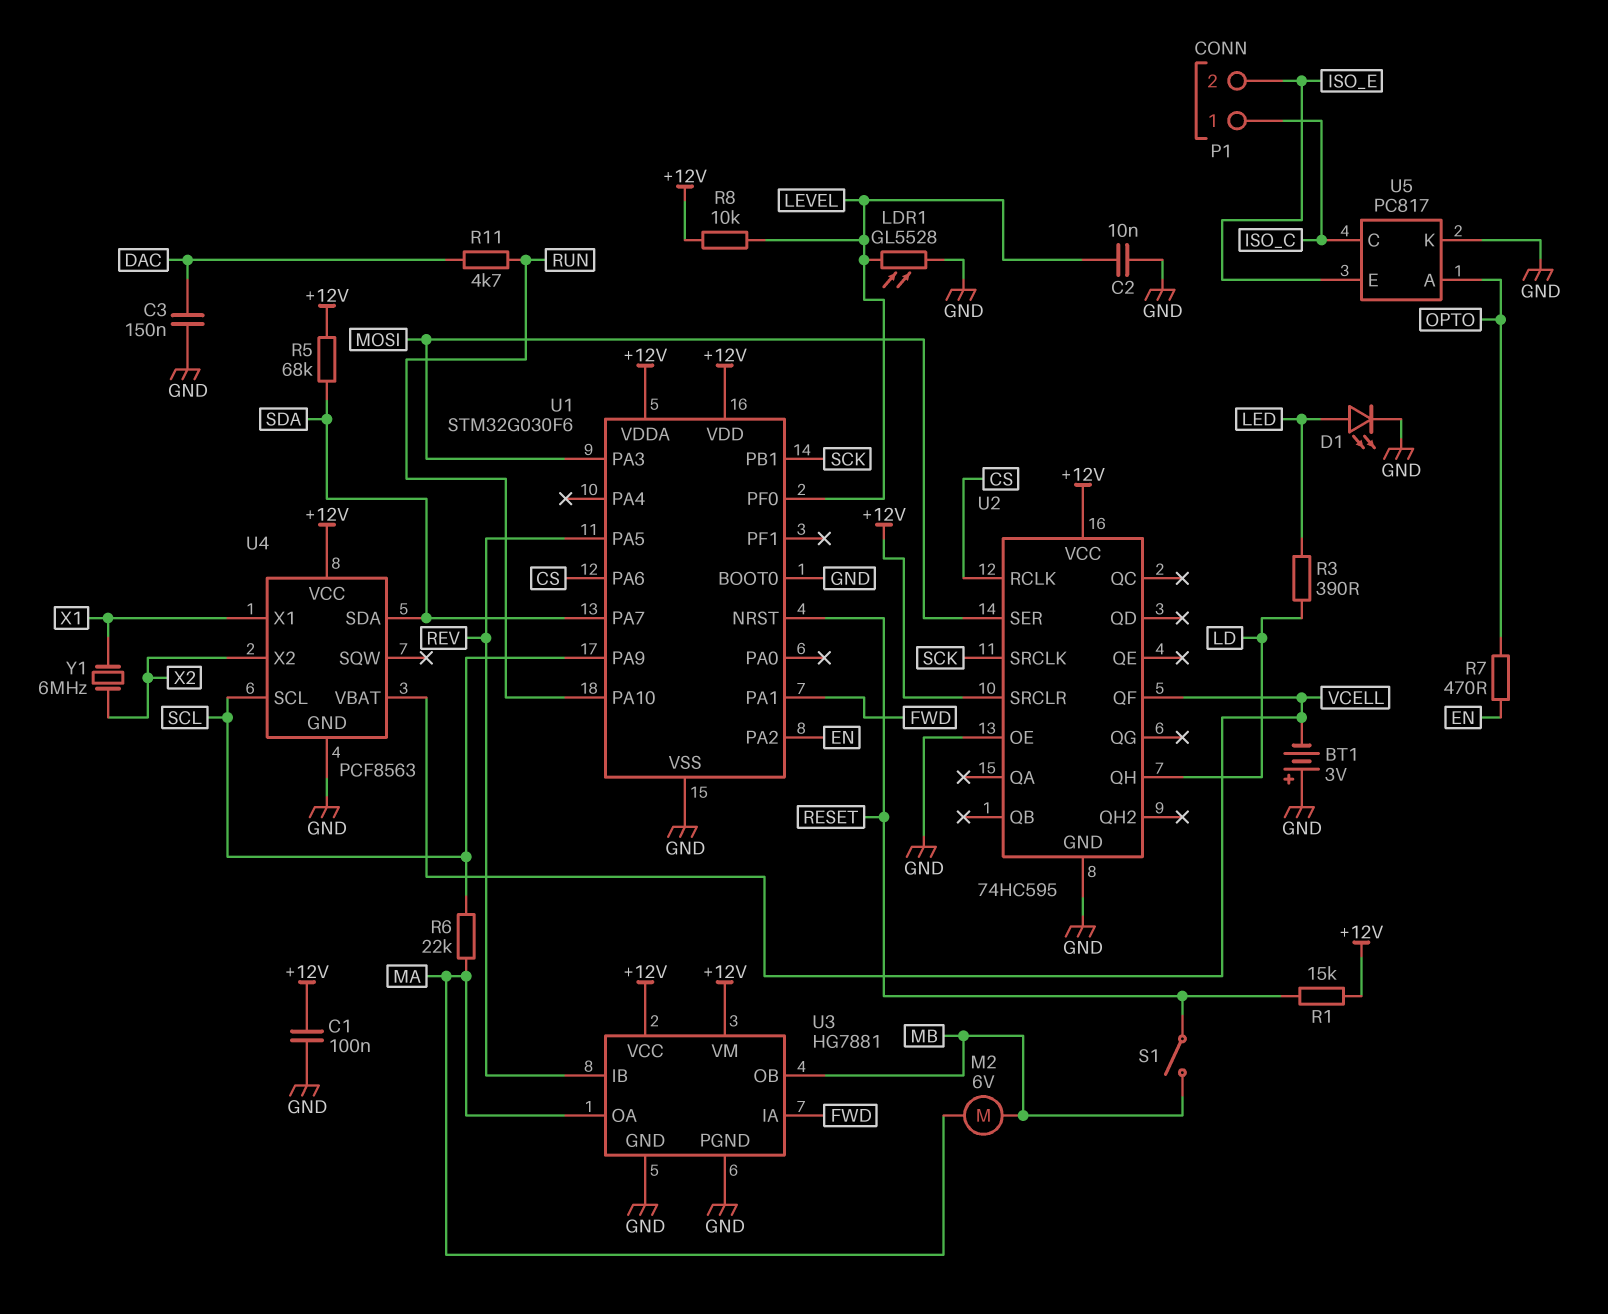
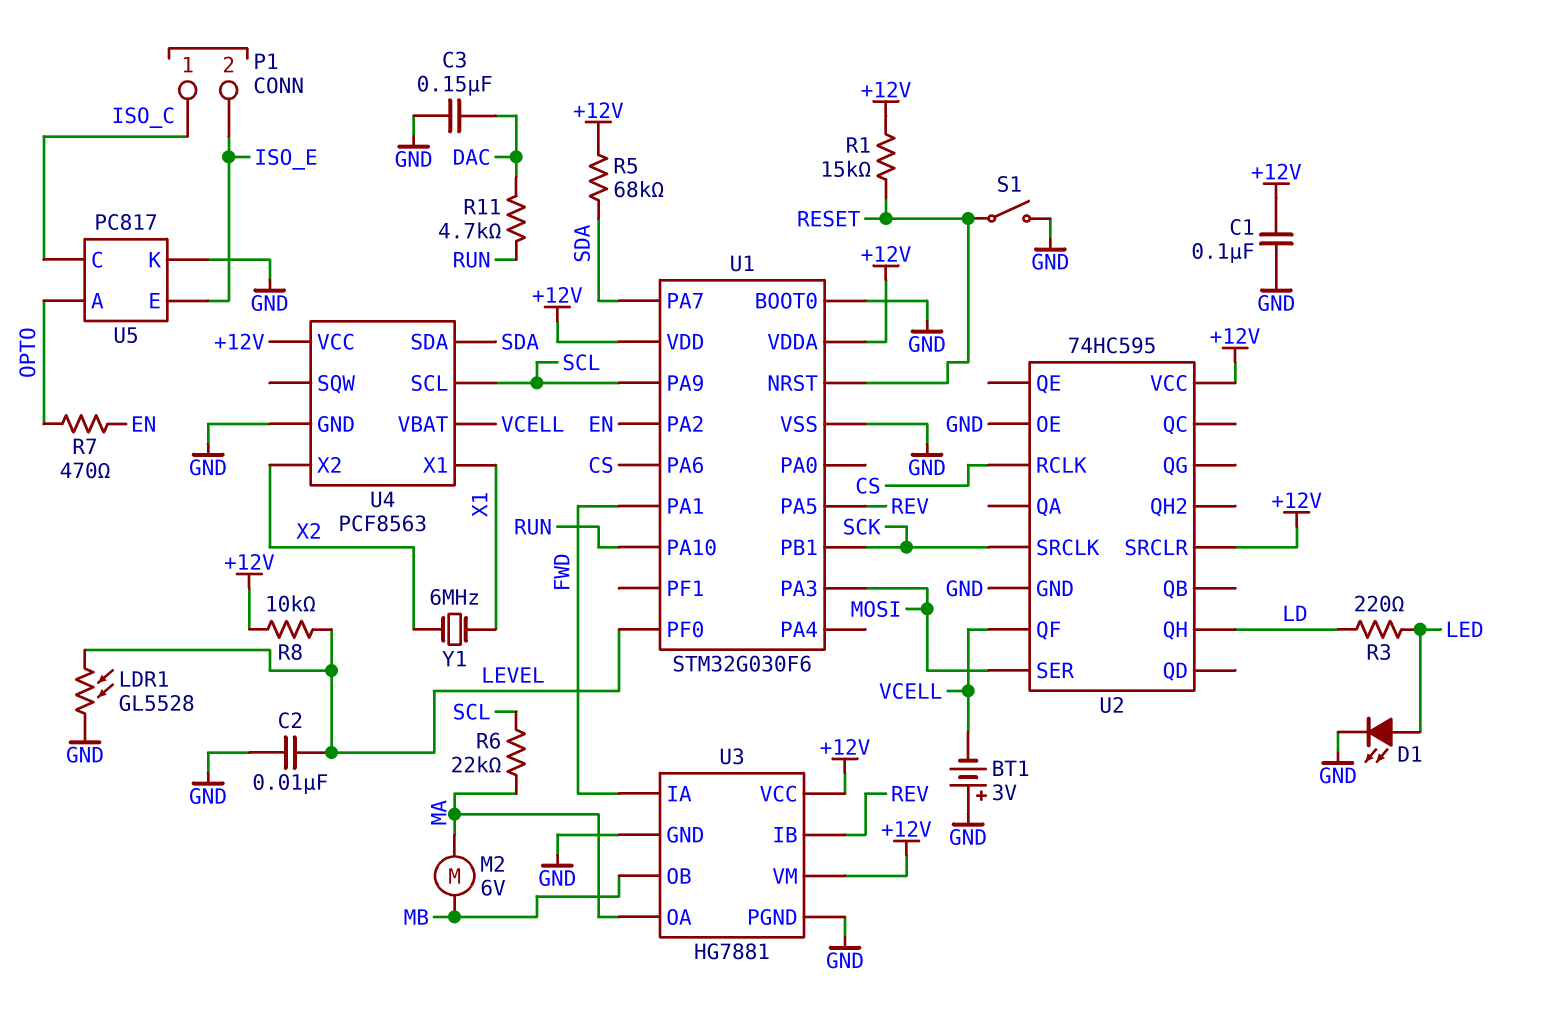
R3: 390 (LD, LED) -> 220 (LD, LED)
S1: switch (MB, RESET) -> switch (GND, RESET)

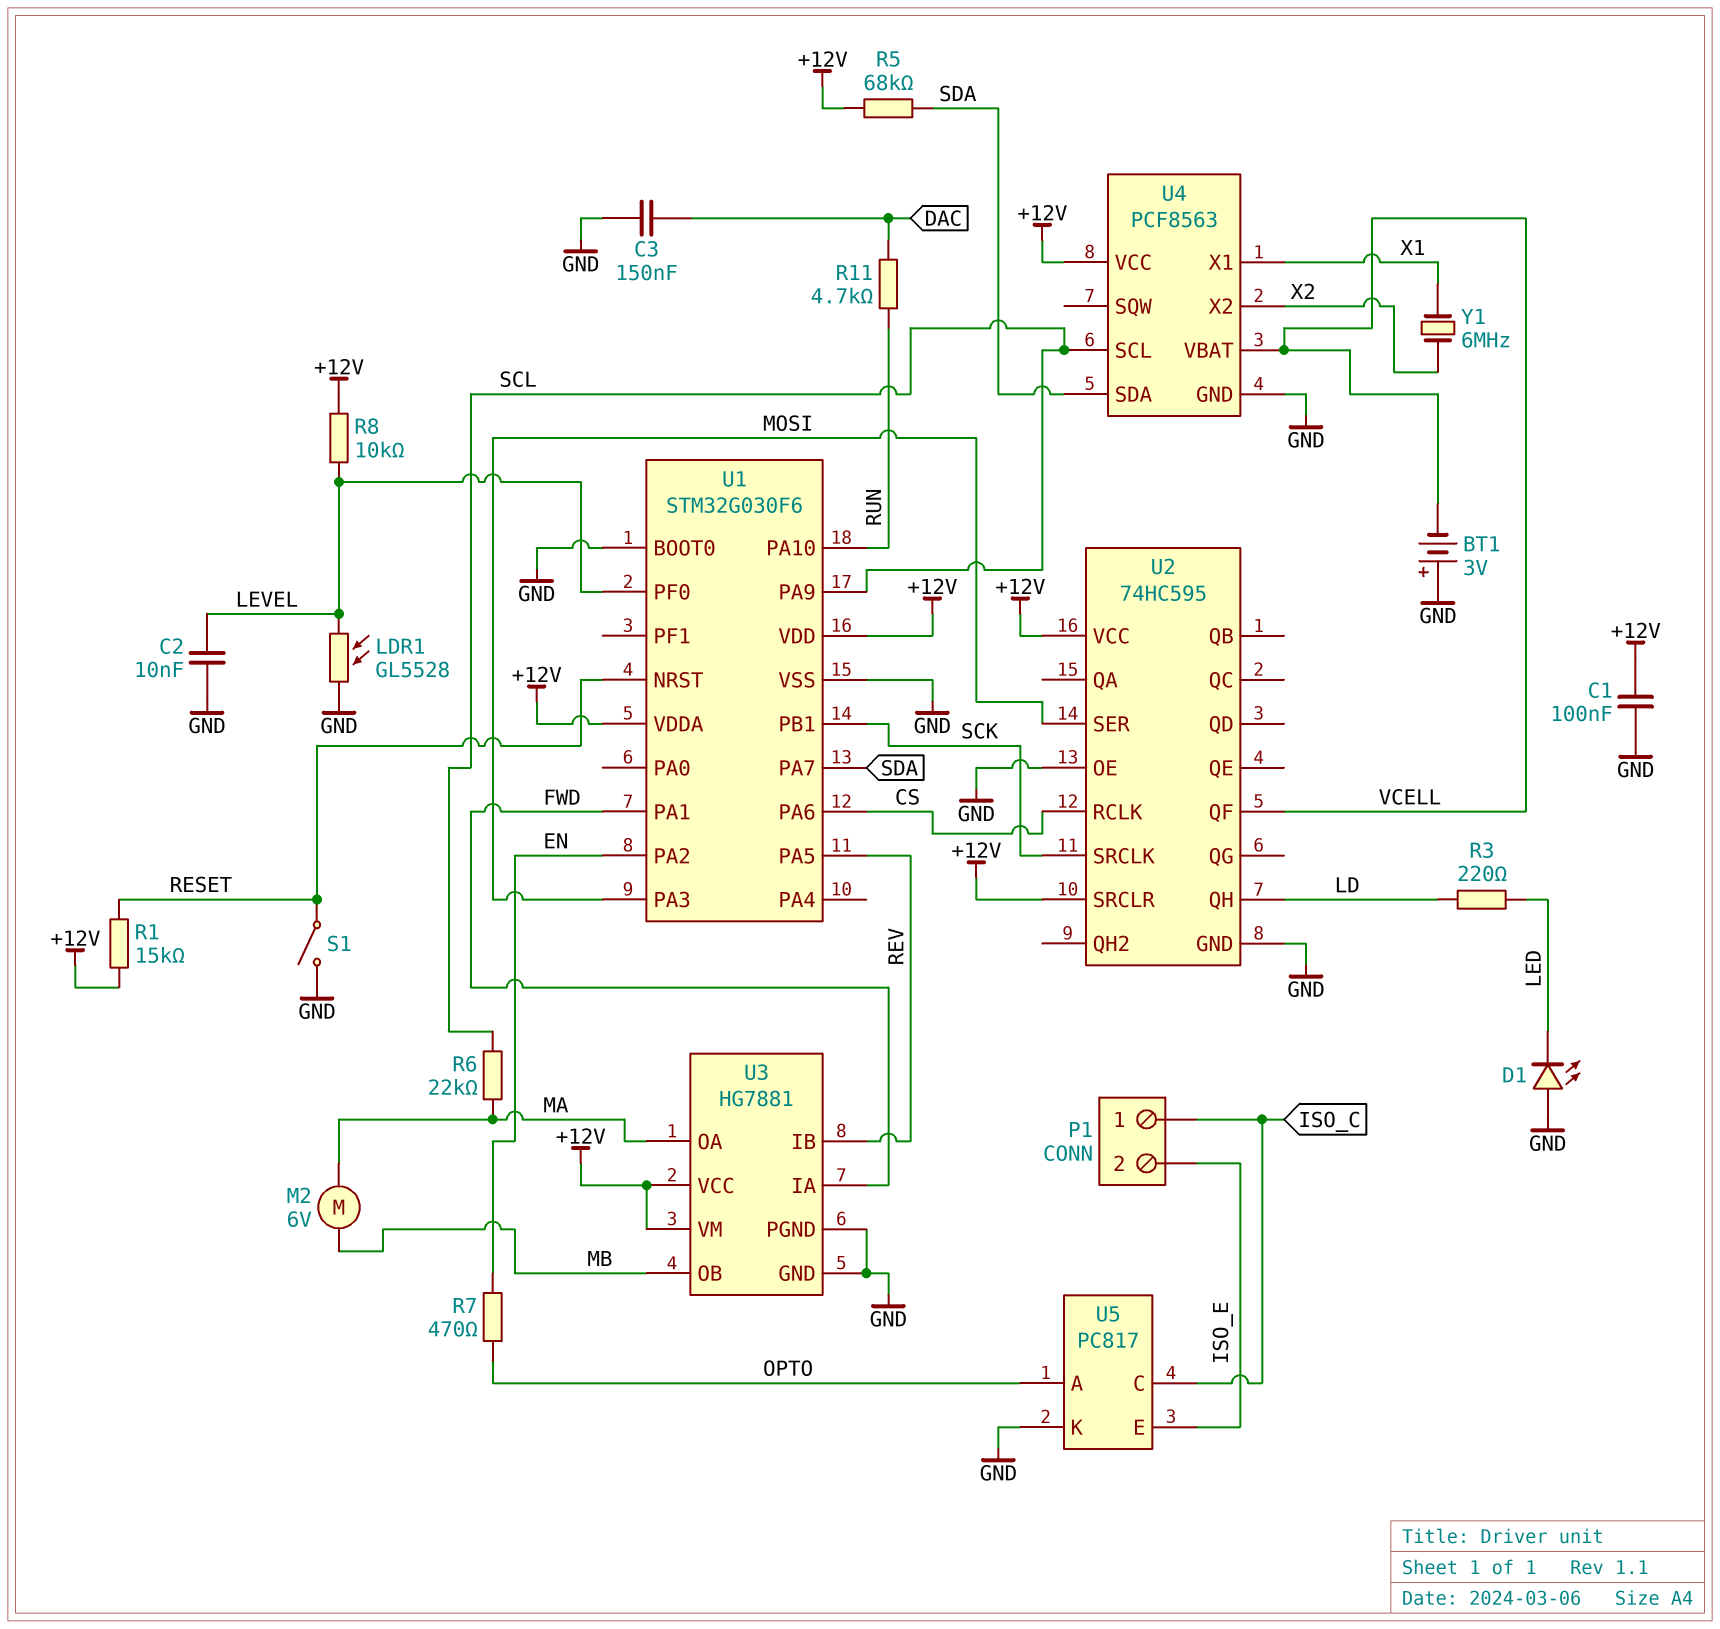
D1: LED (A LED, K GND) -> LED (A GND, K LED)

